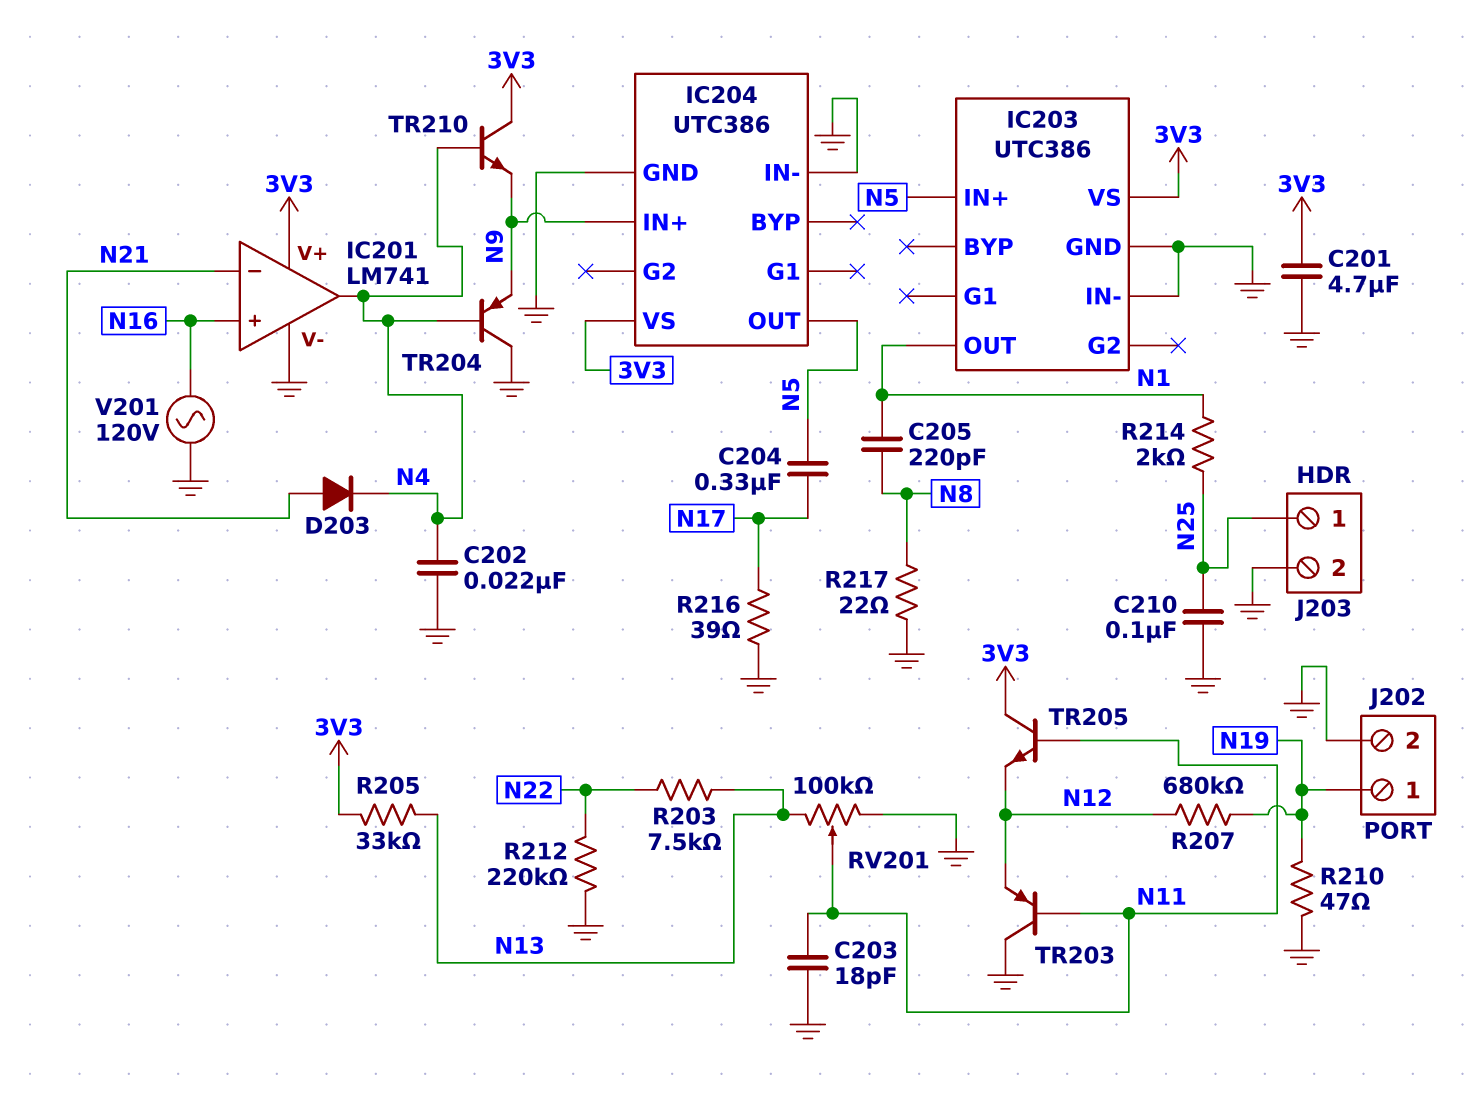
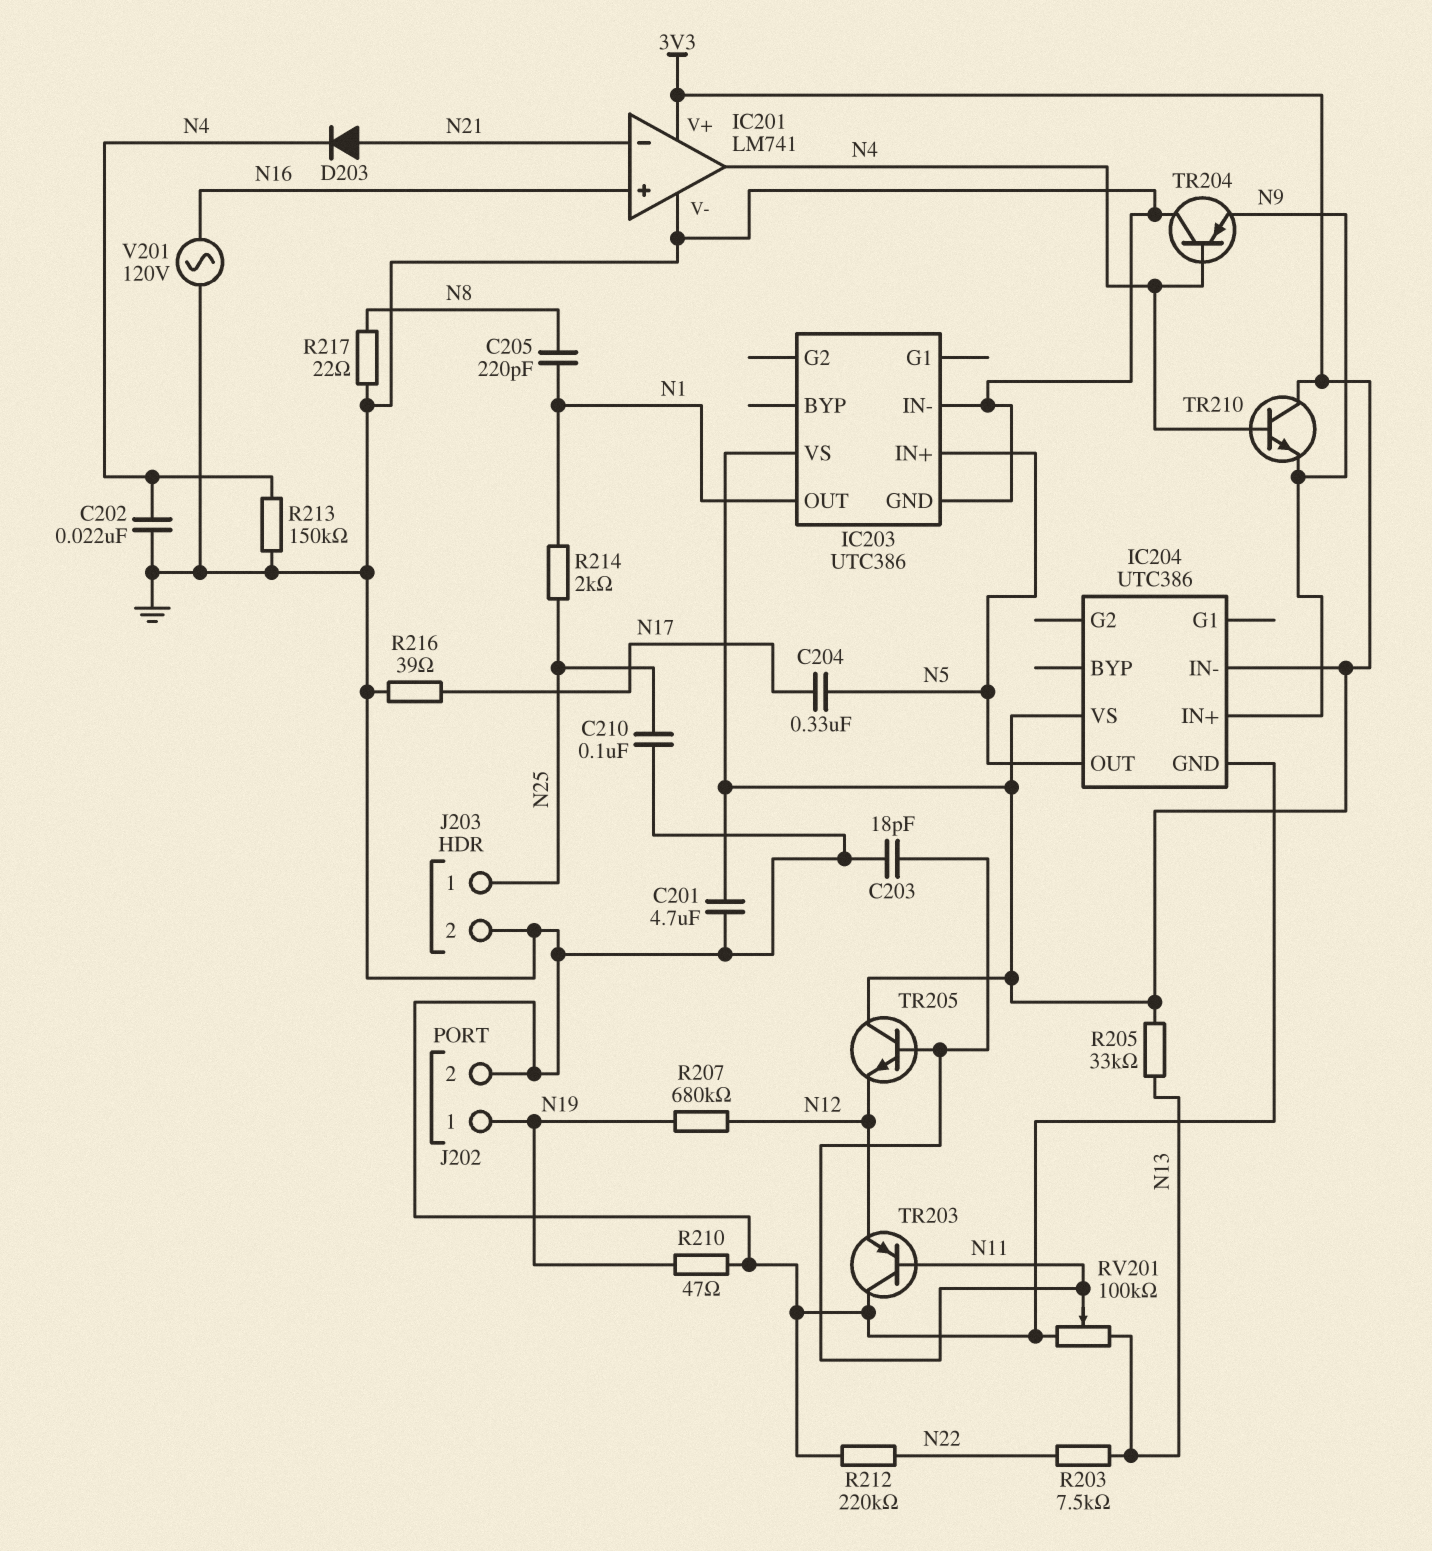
IC204 pin IN-: GND -> 3V3
R213: none -> 150k (GND, N4)

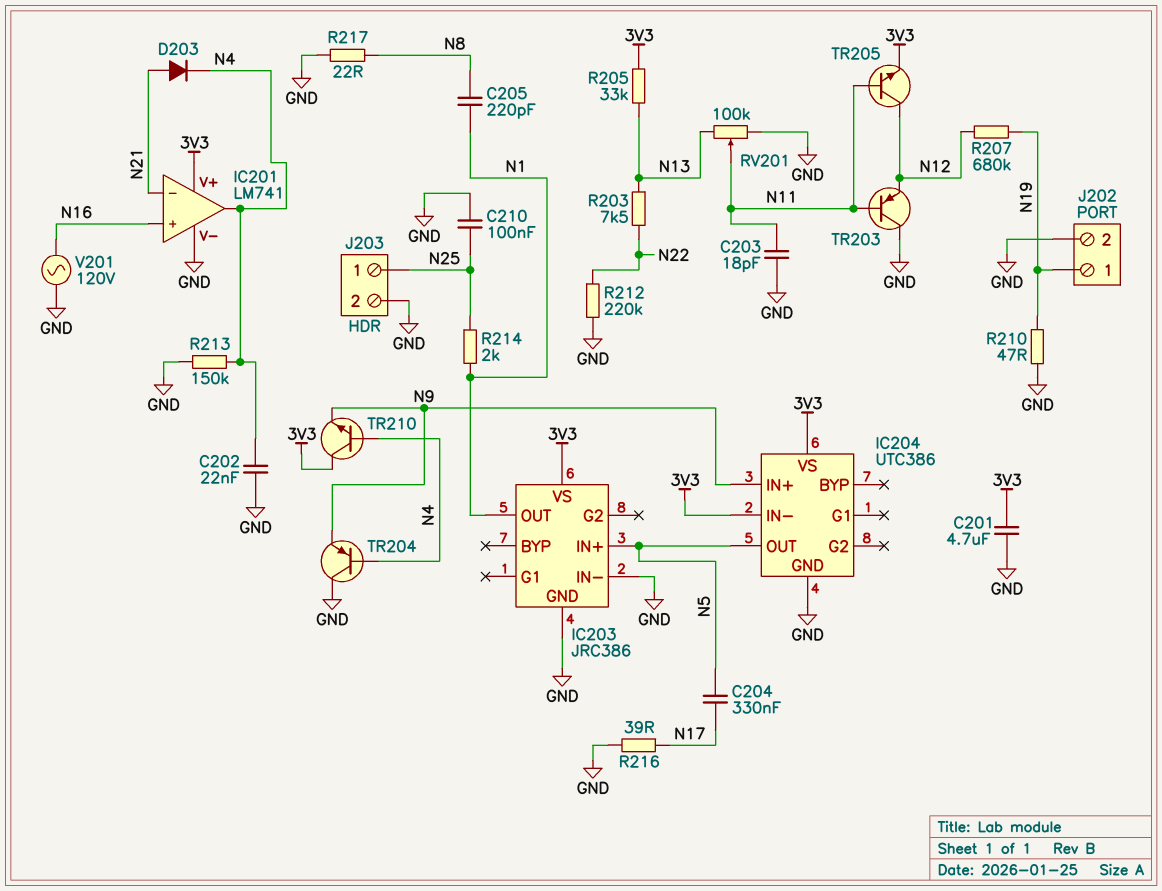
IC203: UTC386 -> JRC386
TR205: NPN (B N11, C 3V3, E N12) -> NPN (B N11, C N12, E 3V3)

